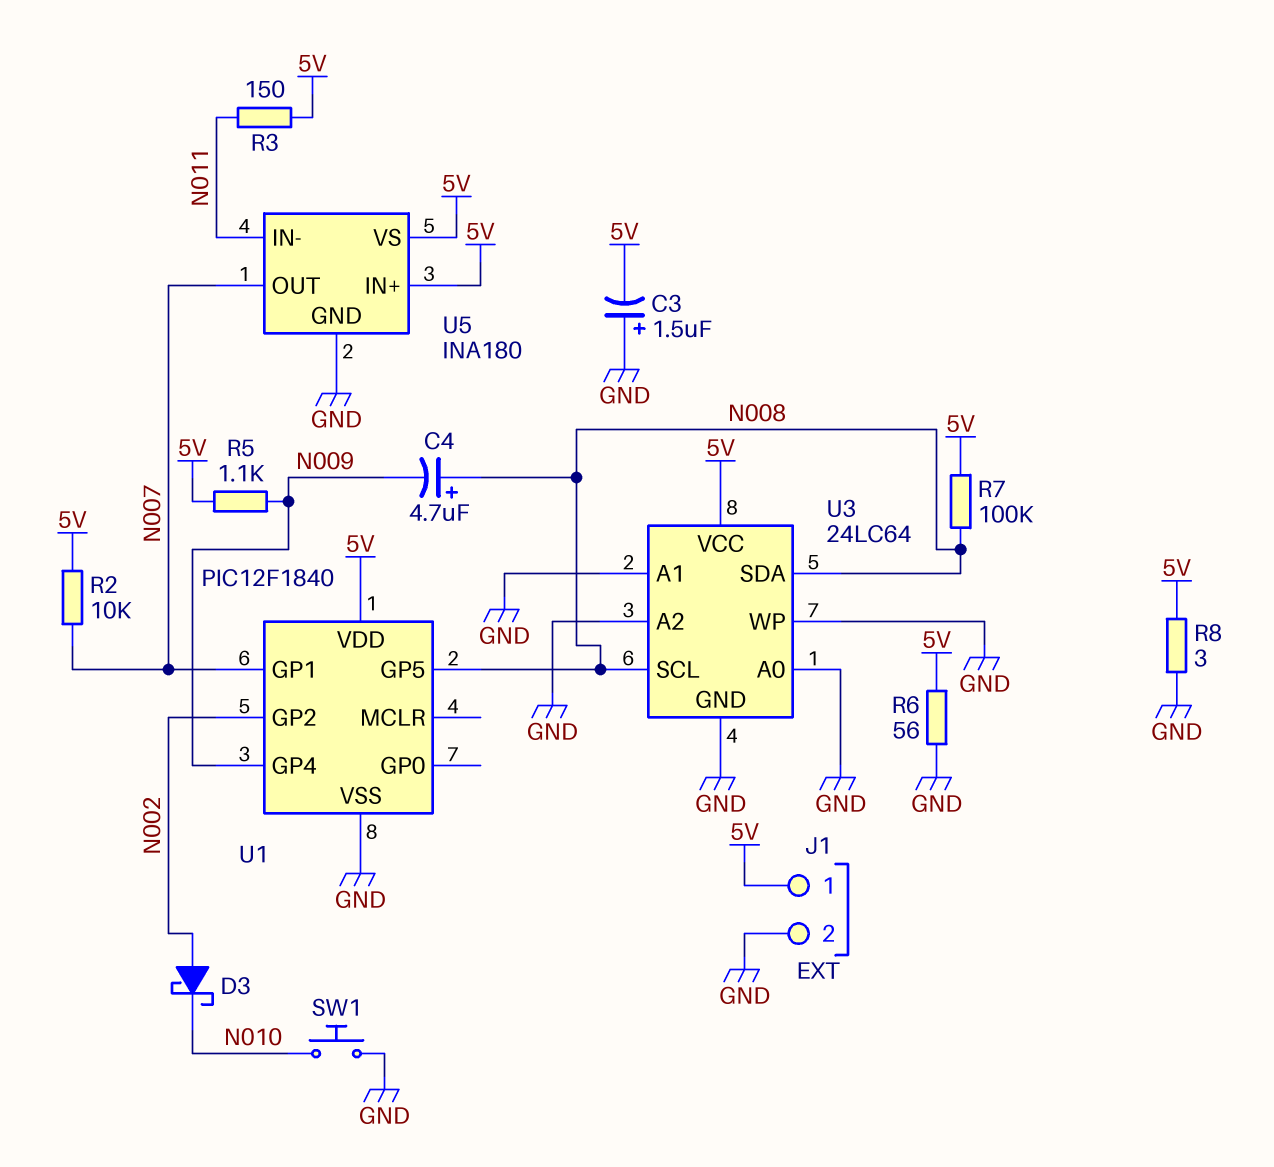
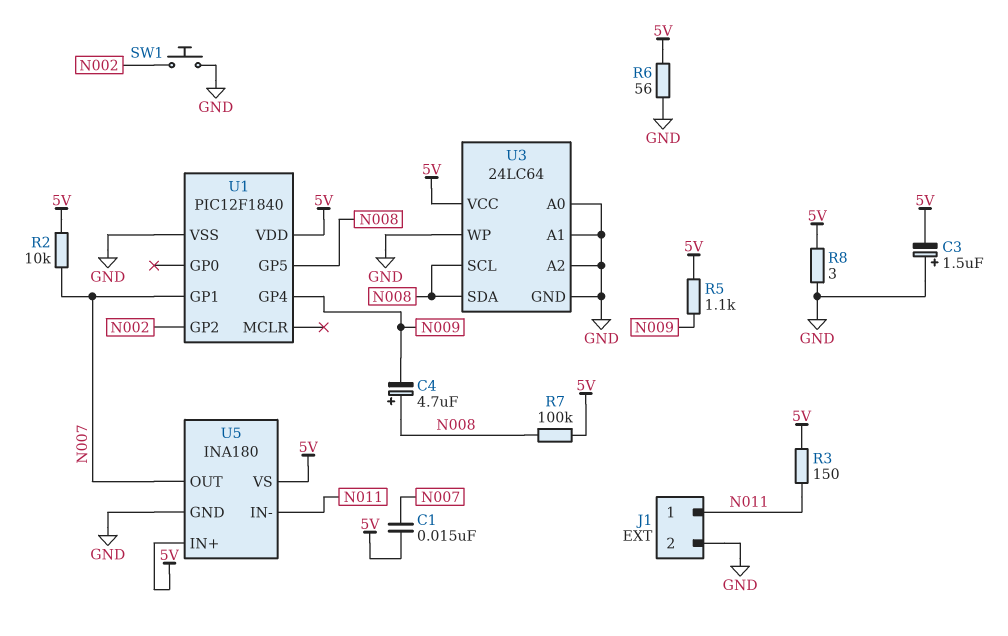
C1: none -> 15nF (5V, N007)
D3: schottky (A N002, K N010) -> none
J1 pin 1: 5V -> N011
SW1: button (GND, N010) -> button (GND, N002)

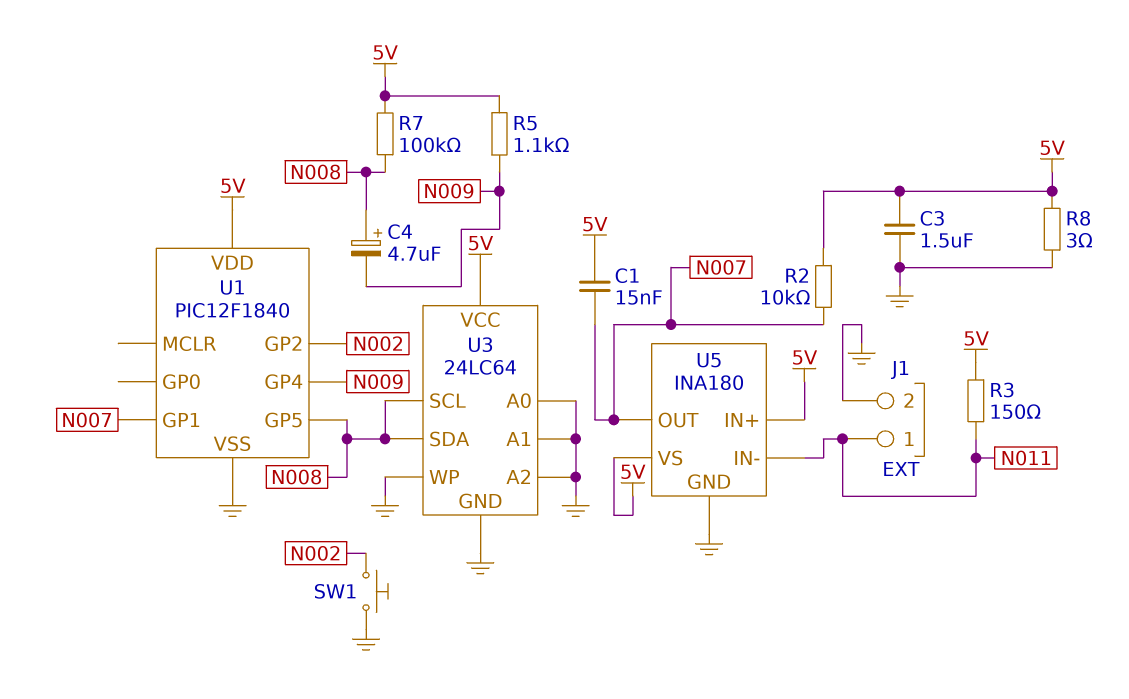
C3: 1.5uF (plus GND, minus 5V) -> 1.5uF (5V, GND)
R6: 56 (5V, GND) -> none

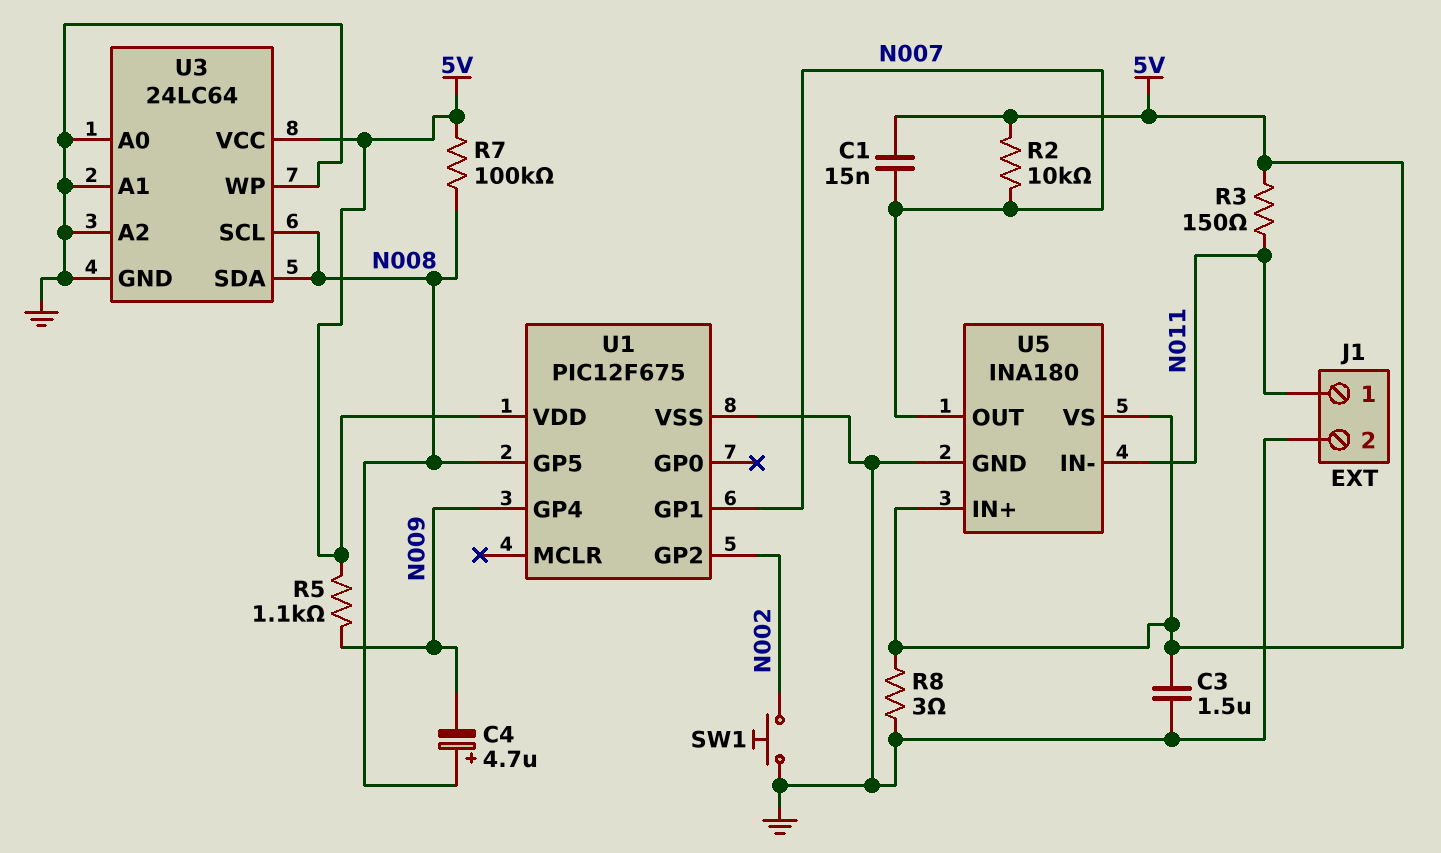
U1: PIC12F1840 -> PIC12F675

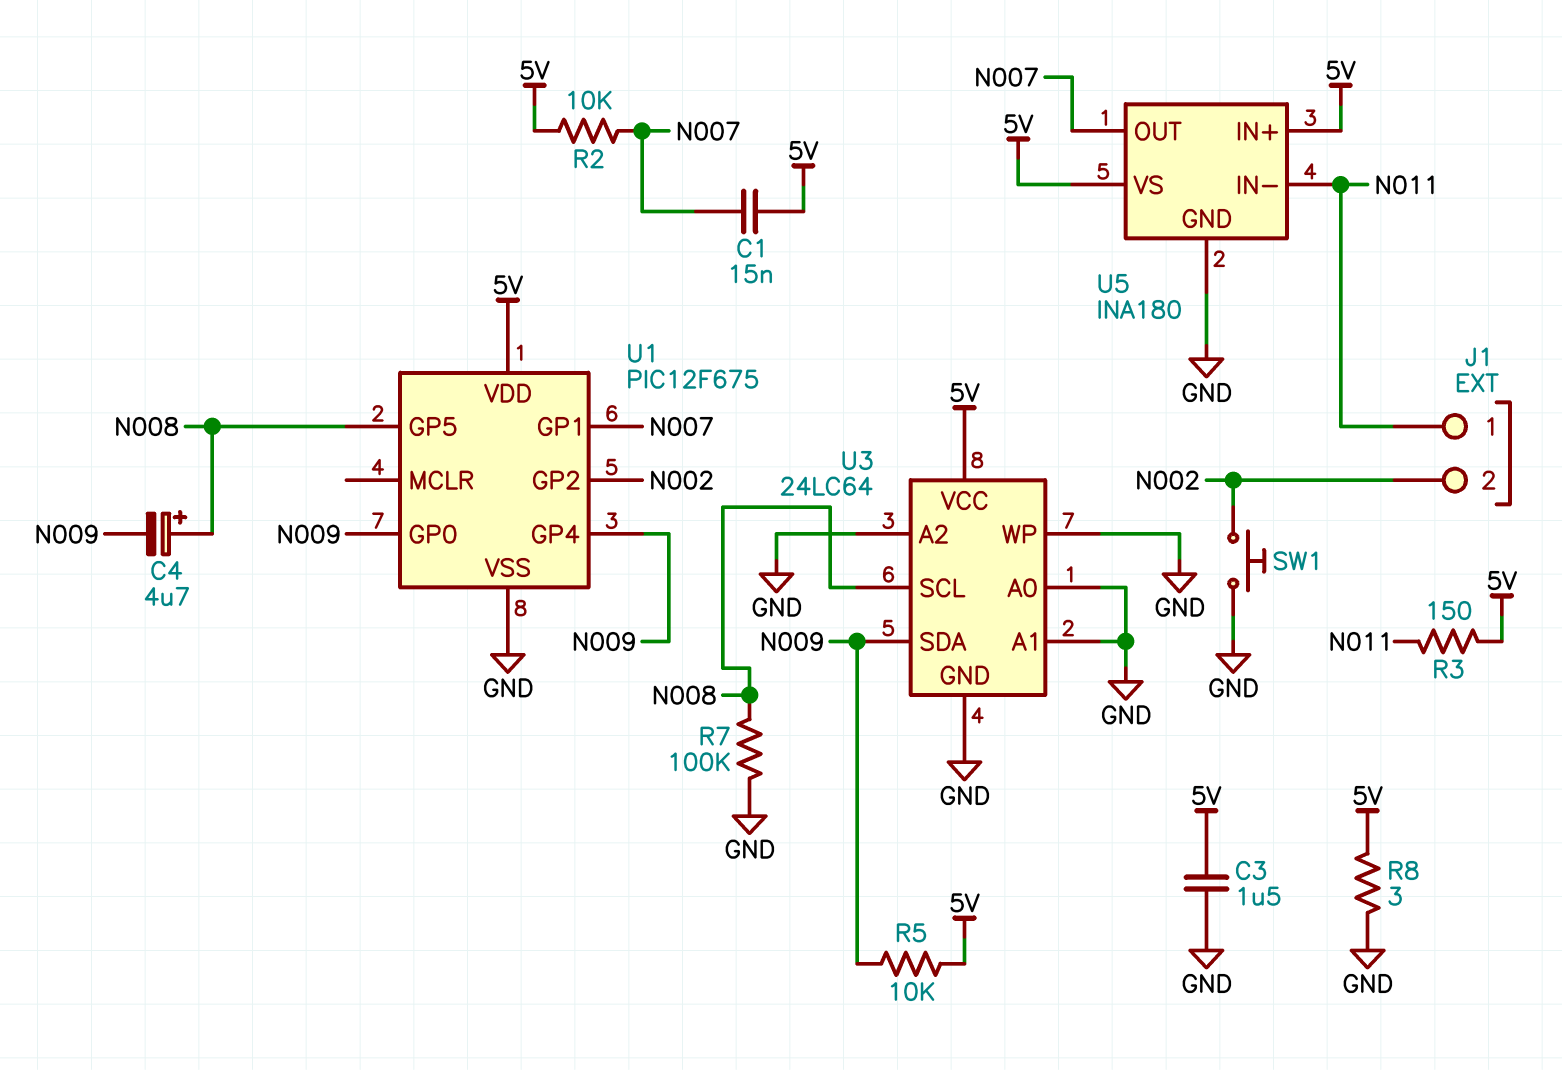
J1 pin 2: GND -> N002
R5: 1.1k (5V, N009) -> 10k (5V, N009)
R7: 100k (5V, N008) -> 100k (GND, N008)
U1 pin GP0: none -> N009
U3 pin SDA: N008 -> N009

